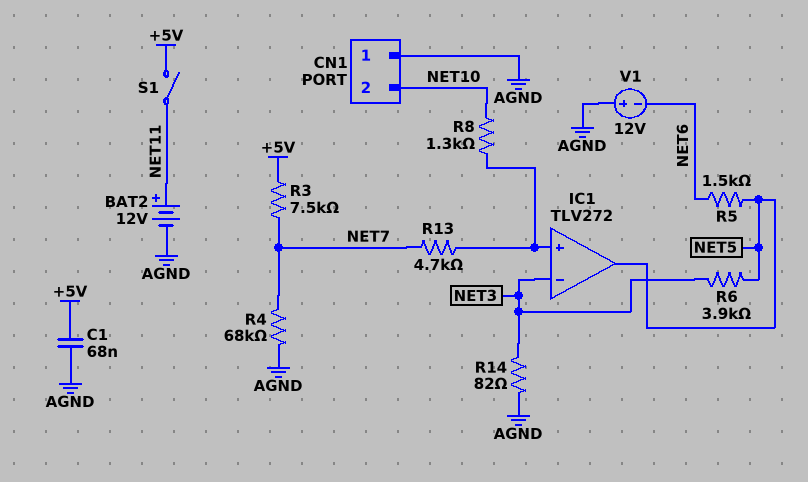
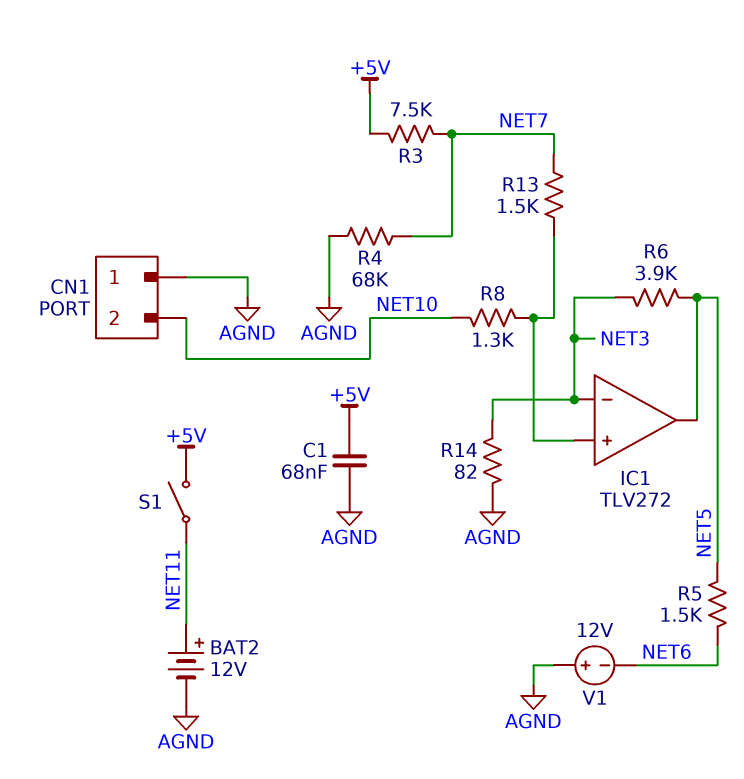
R13: 4.7k (IC1/in+, NET7) -> 1.5k (IC1/in+, NET7)

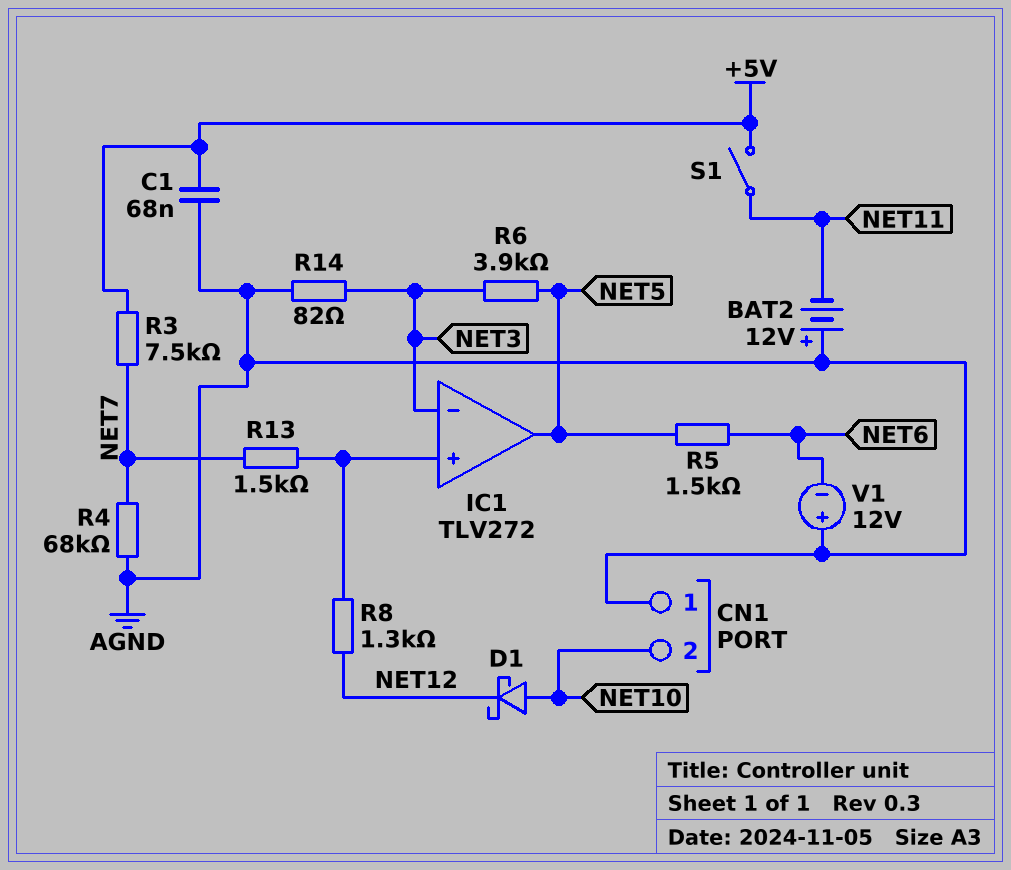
BAT2: 12V (plus NET11, minus AGND) -> 12V (plus AGND, minus NET11)
D1: none -> schottky (A NET10, K NET12)
R8: 1.3k (IC1/in+, NET10) -> 1.3k (IC1/in+, NET12)

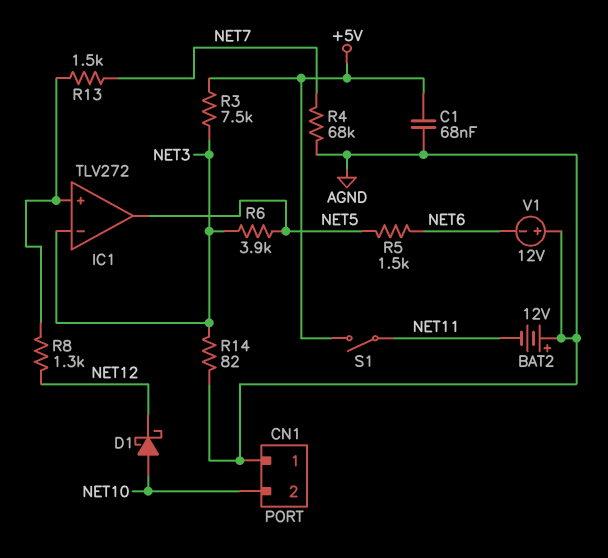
R3: 7.5k (+5V, NET7) -> 7.5k (+5V, NET3)

